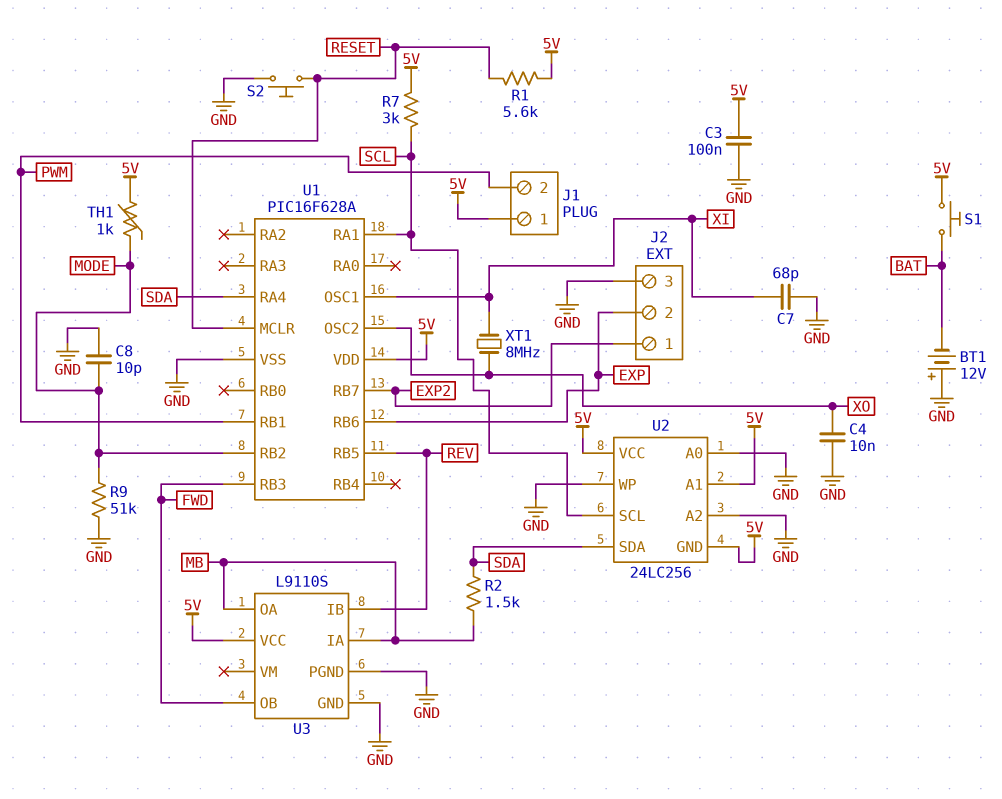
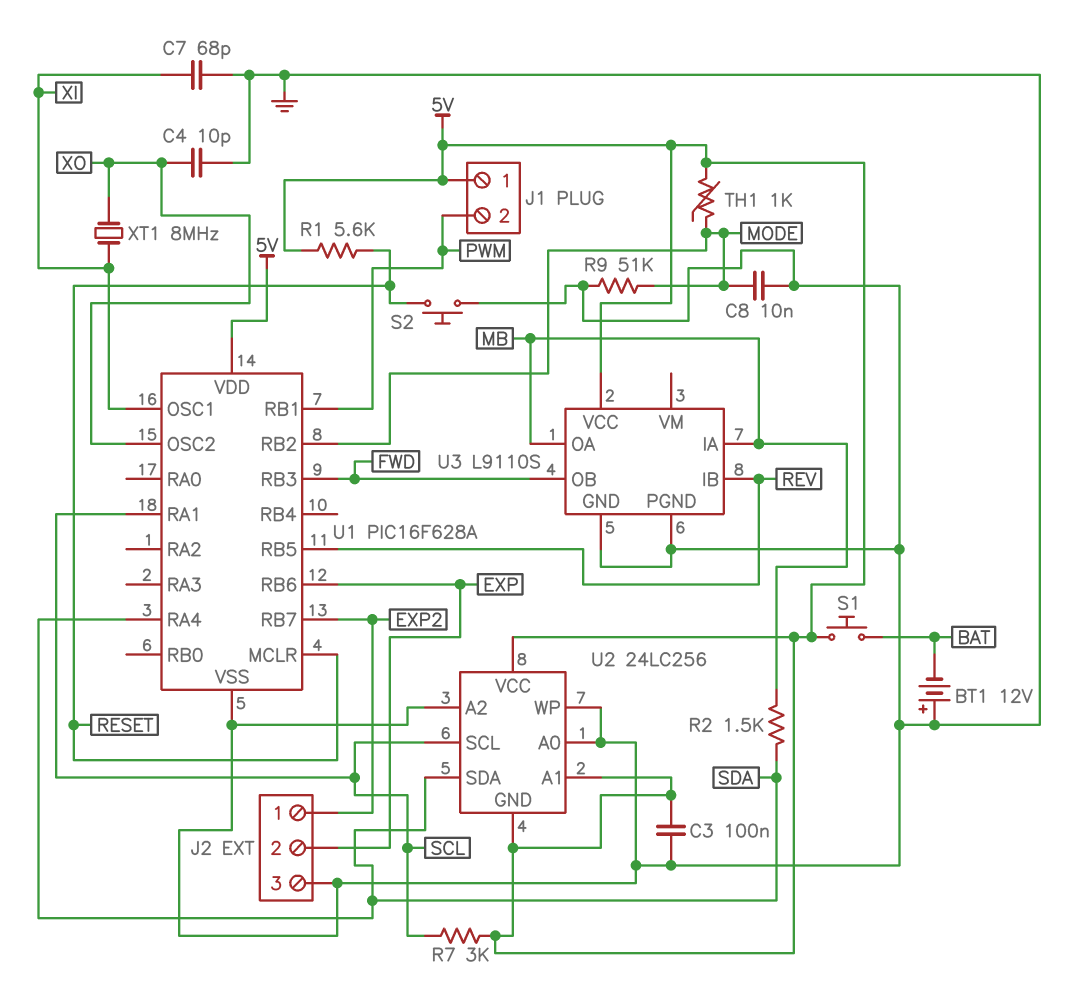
C4: 10nF (GND, XO) -> 10pF (GND, XO)
C8: 10pF (GND, MODE) -> 10nF (GND, MODE)

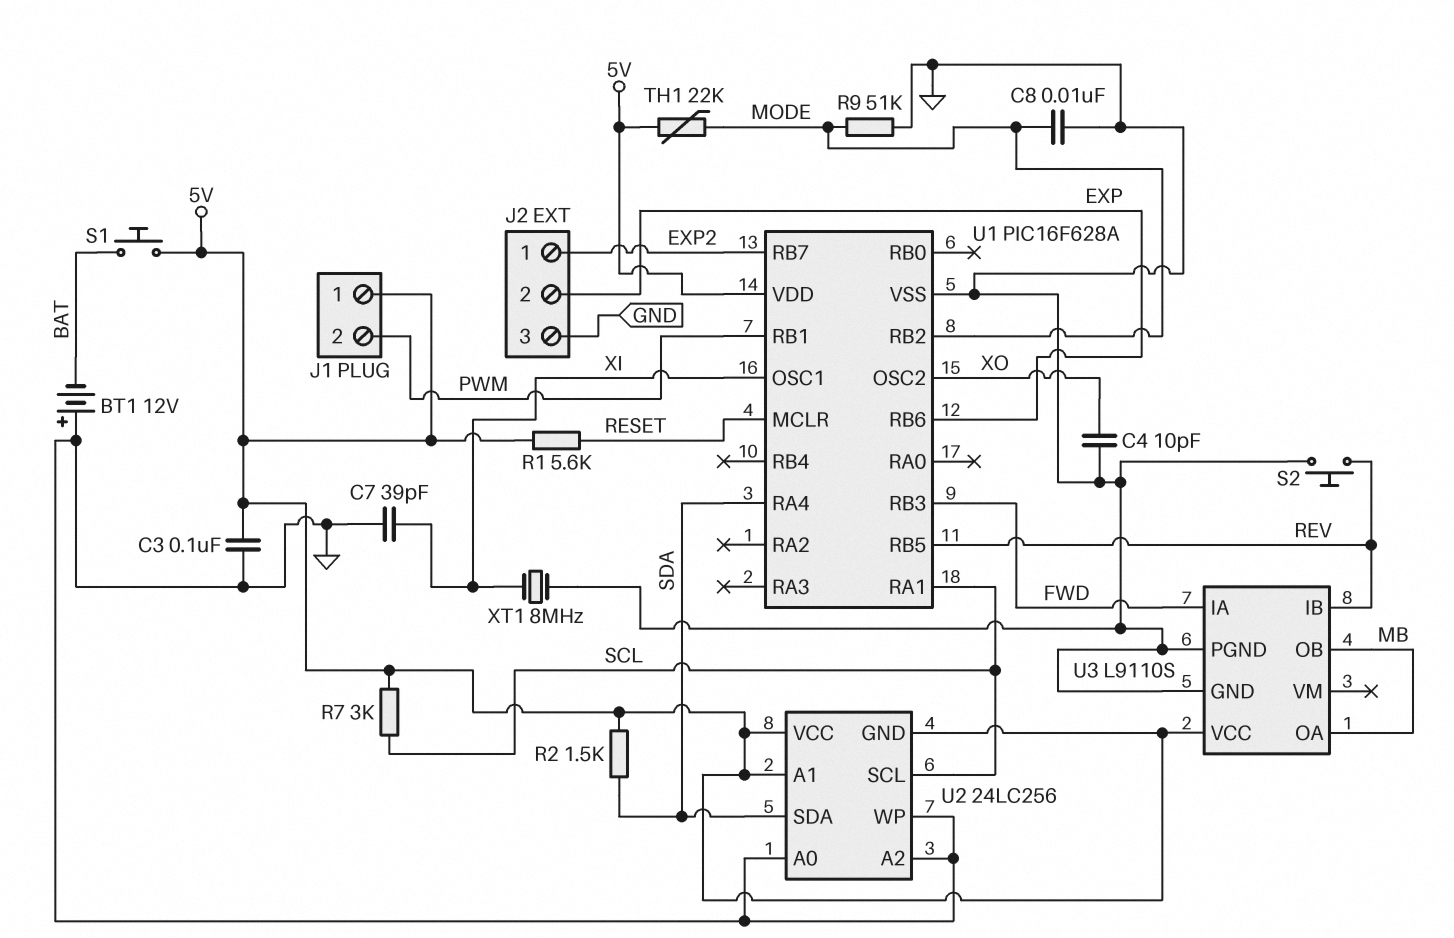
C7: 68pF (GND, XI) -> 39pF (GND, XI)
R2: 1.5k (MB, SDA) -> 1.5k (5V, SDA)
S2: button (GND, RESET) -> button (GND, REV)
TH1: 1k (5V, MODE) -> 22k (5V, MODE)
U3 pin IA: MB -> FWD
U3 pin OB: FWD -> MB
XT1: 8MHz (XI, XO) -> 8MHz (GND, XI)

